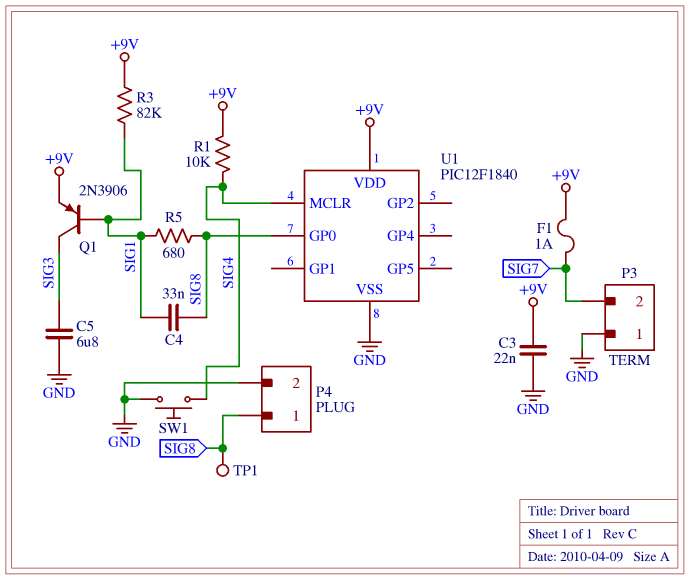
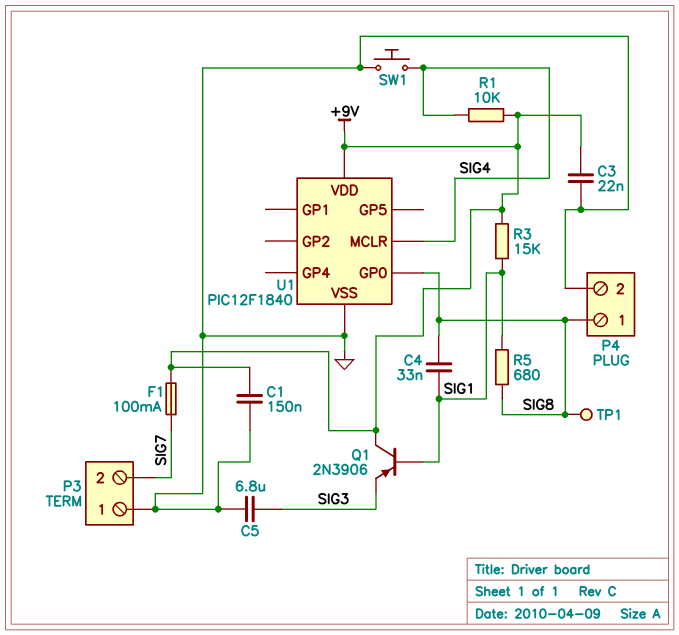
C1: none -> 150nF (+9V, GND)
F1: 1A (+9V, SIG7) -> 100mA (+9V, SIG7)
Q1: PNP 2N3906 (B SIG1, C SIG3, E +9V) -> PNP 2N3906 (B SIG1, C +9V, E SIG3)
R3: 82k (+9V, SIG1) -> 15k (+9V, SIG1)

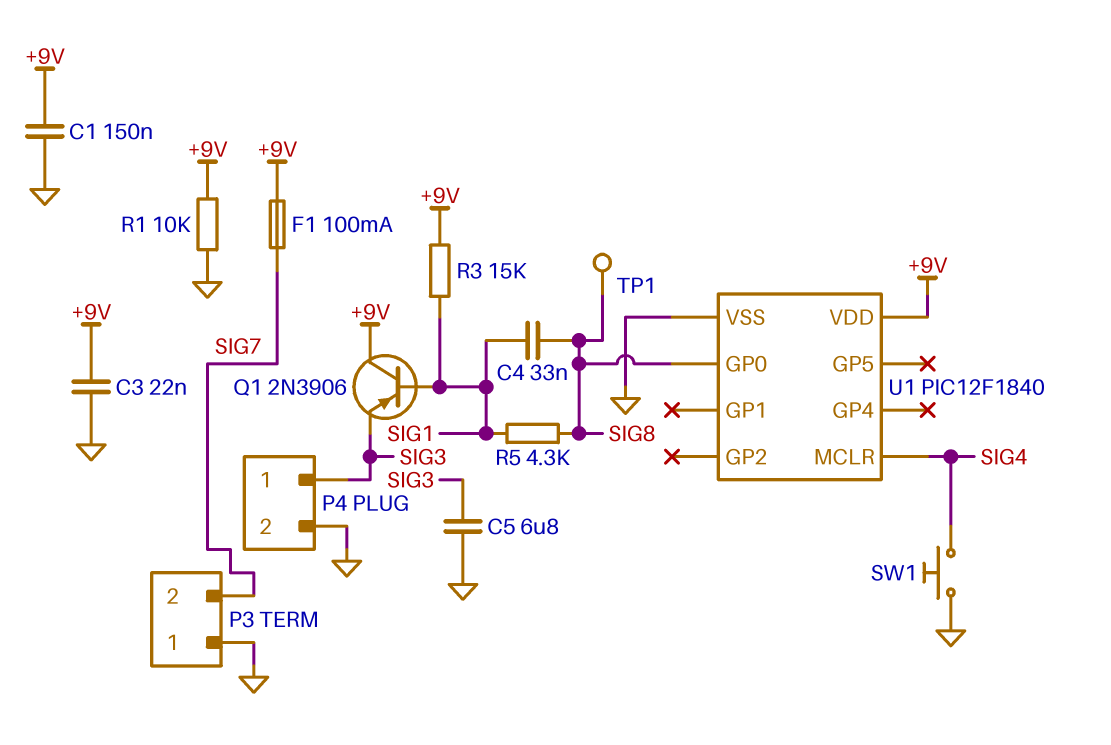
P4 pin 1: SIG8 -> SIG3
R1: 10k (+9V, SIG4) -> 10k (+9V, GND)
R5: 680 (SIG1, SIG8) -> 4.3k (SIG1, SIG8)

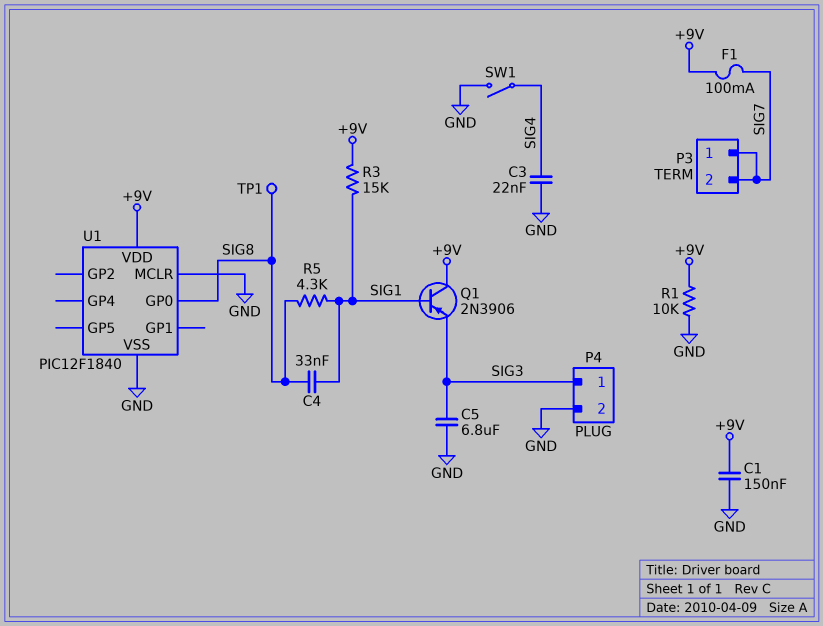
C3: 22nF (+9V, GND) -> 22nF (GND, SIG4)
P3 pin 1: GND -> SIG7
SW1: button (GND, SIG4) -> switch (GND, SIG4)
U1 pin MCLR: SIG4 -> GND

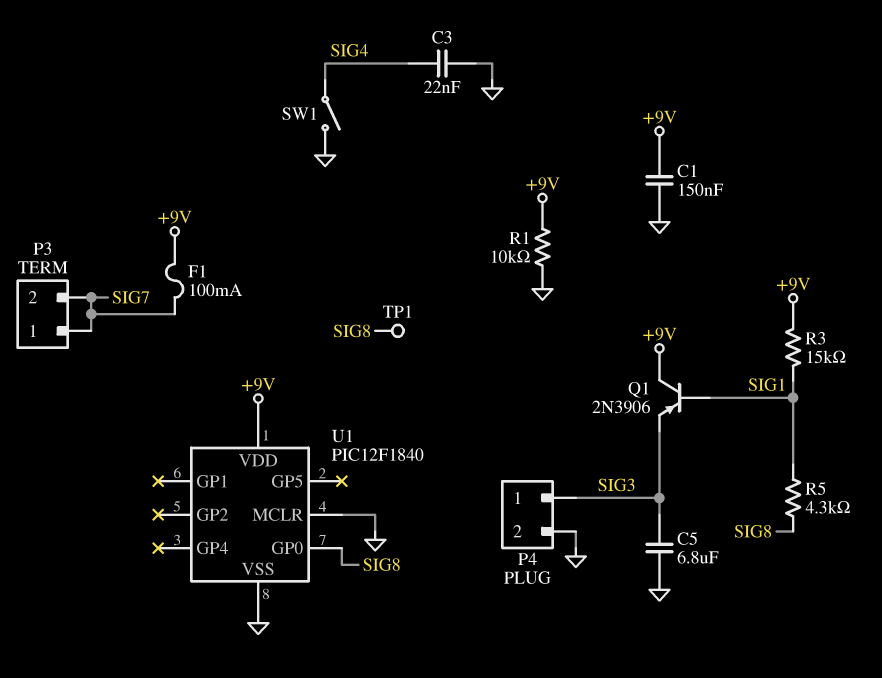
C4: 33nF (SIG1, SIG8) -> none

